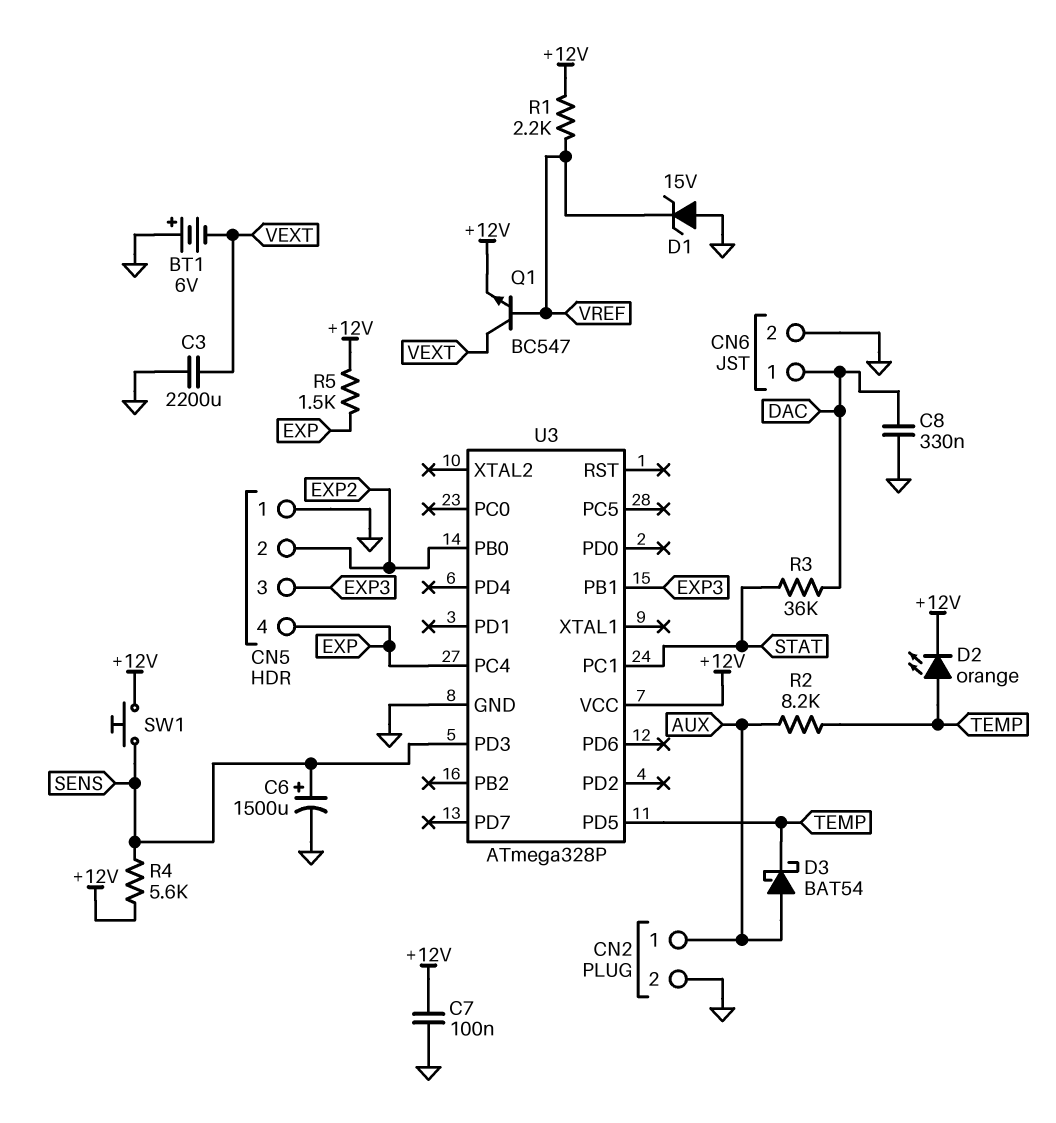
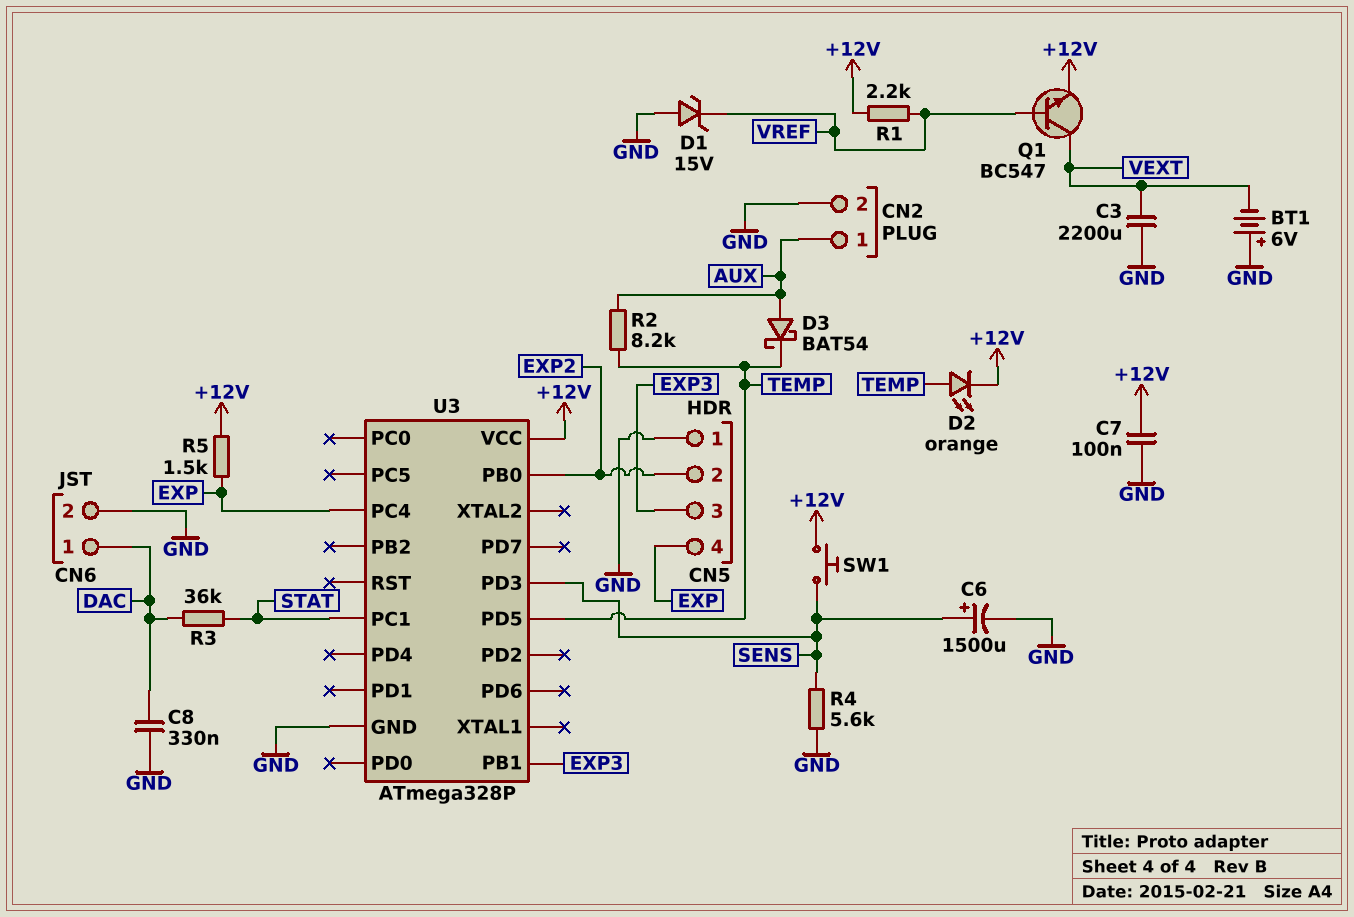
R4: 5.6k (+12V, SENS) -> 5.6k (GND, SENS)

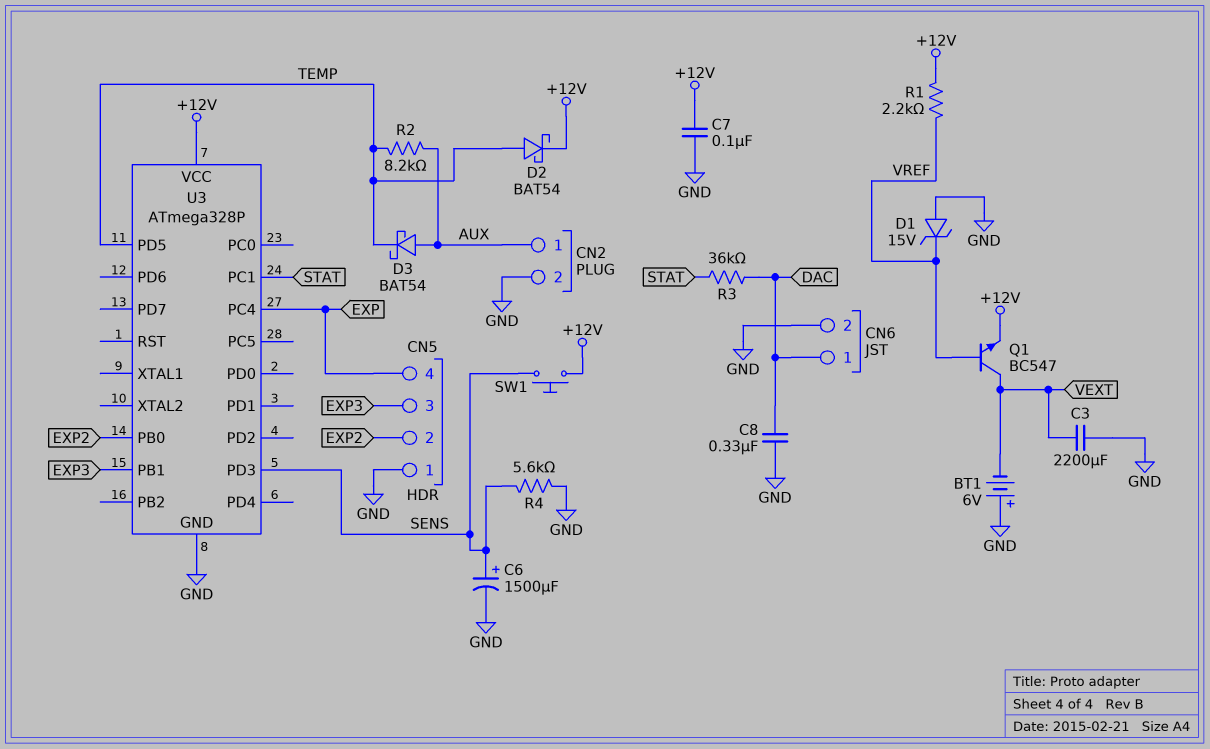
D2: LED orange (A TEMP, K +12V) -> schottky BAT54 (A TEMP, K +12V)
R5: 1.5k (+12V, EXP) -> none

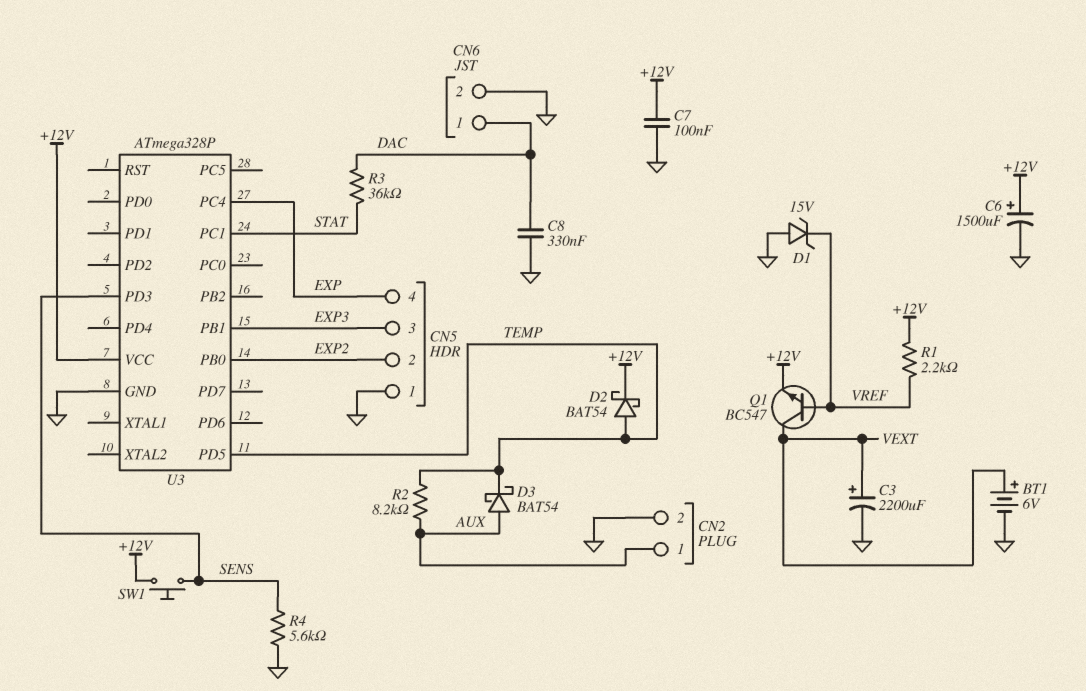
BT1: 6V (plus GND, minus VEXT) -> 6V (plus VEXT, minus GND)
C3: 2200uF (GND, VEXT) -> 2200uF (plus VEXT, minus GND)
C6: 1500uF (plus SENS, minus GND) -> 1500uF (plus +12V, minus GND)

